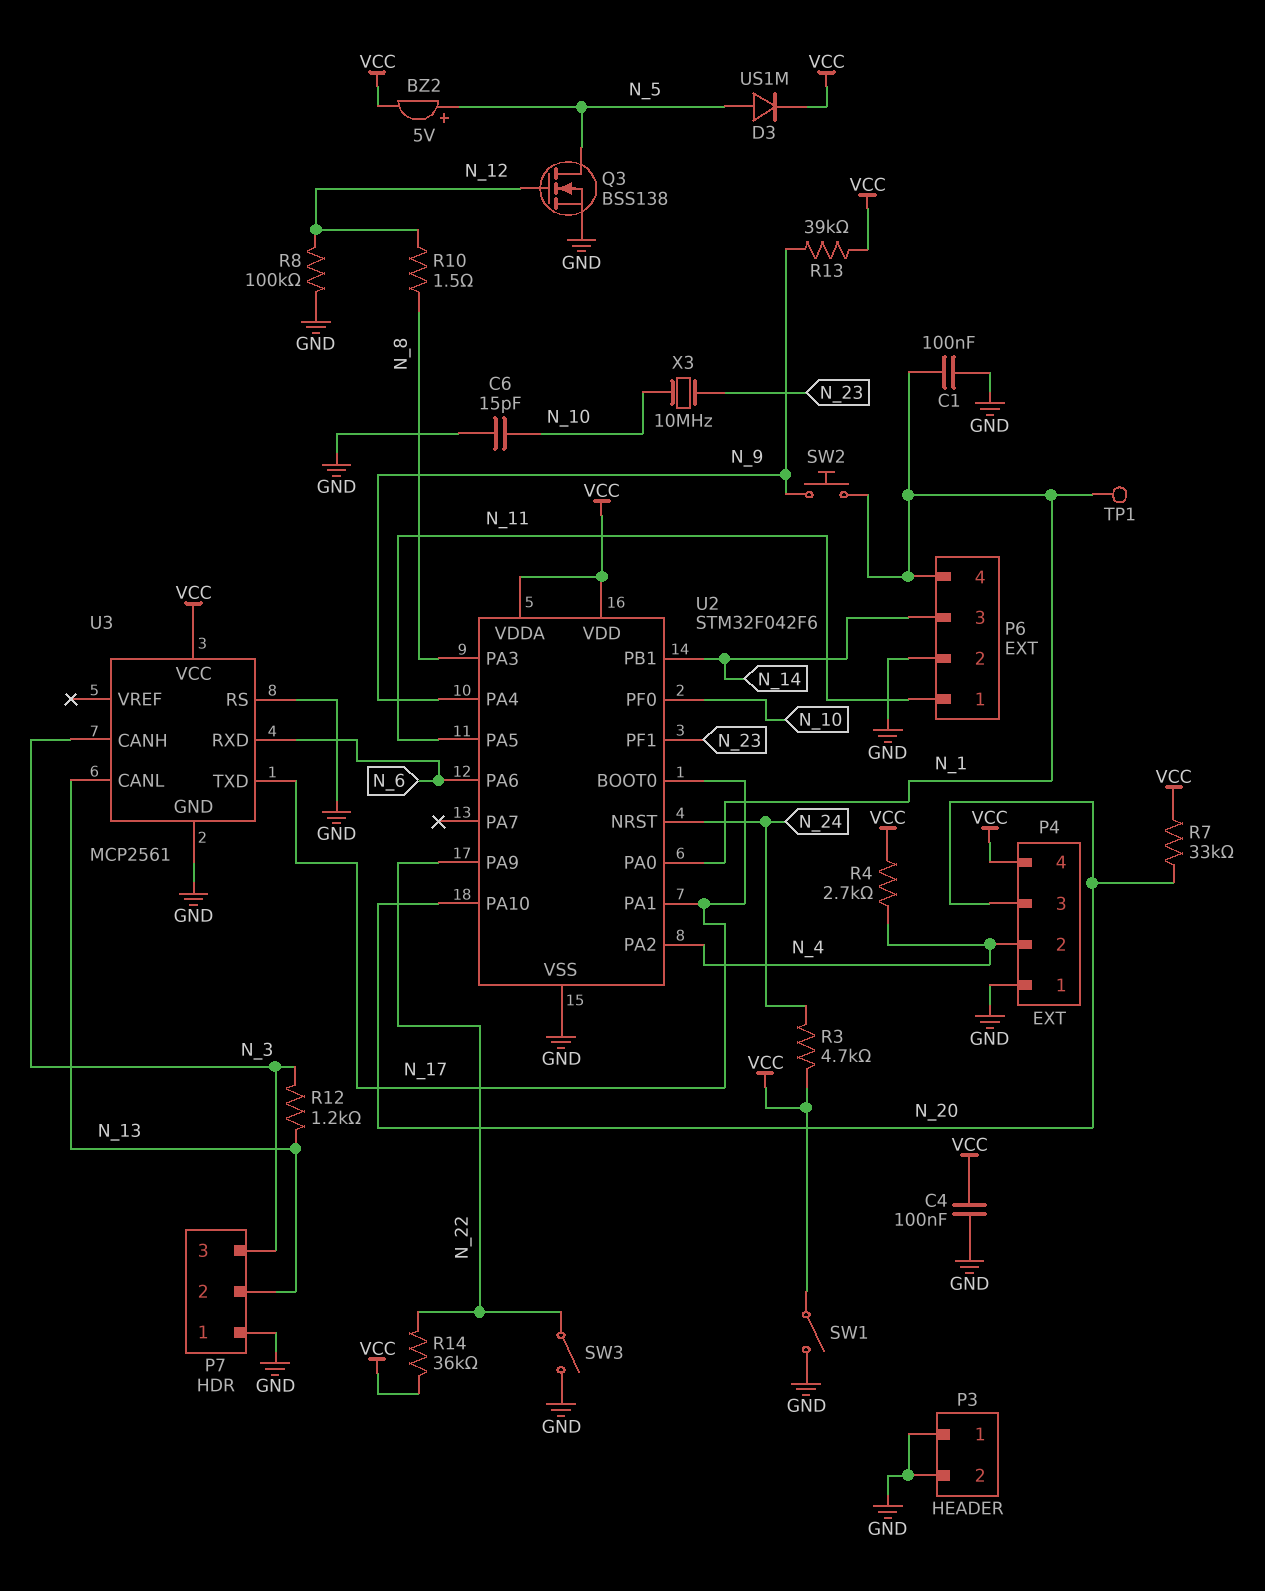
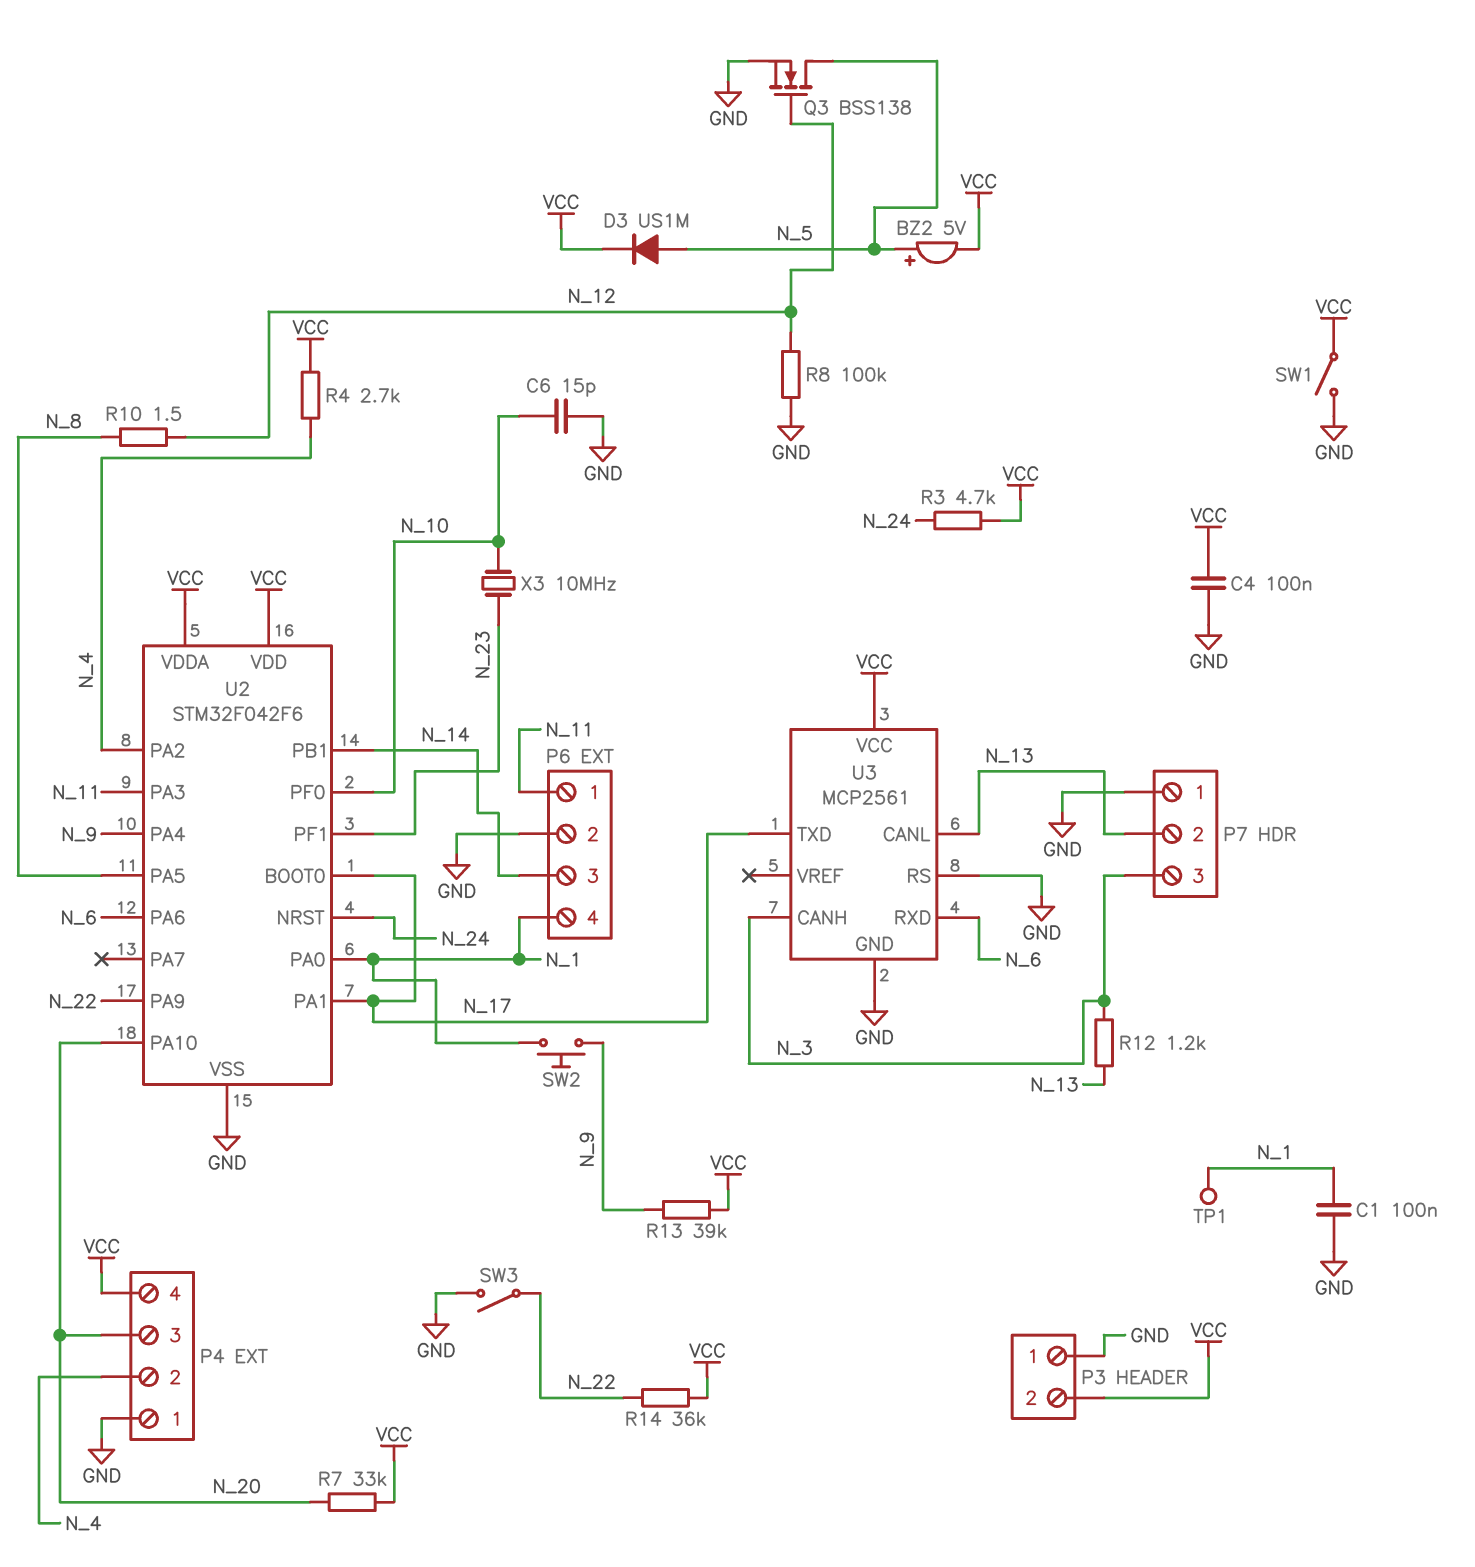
P3 pin 2: GND -> VCC
U2 pin PA3: N_8 -> N_11
U2 pin PA5: N_11 -> N_8

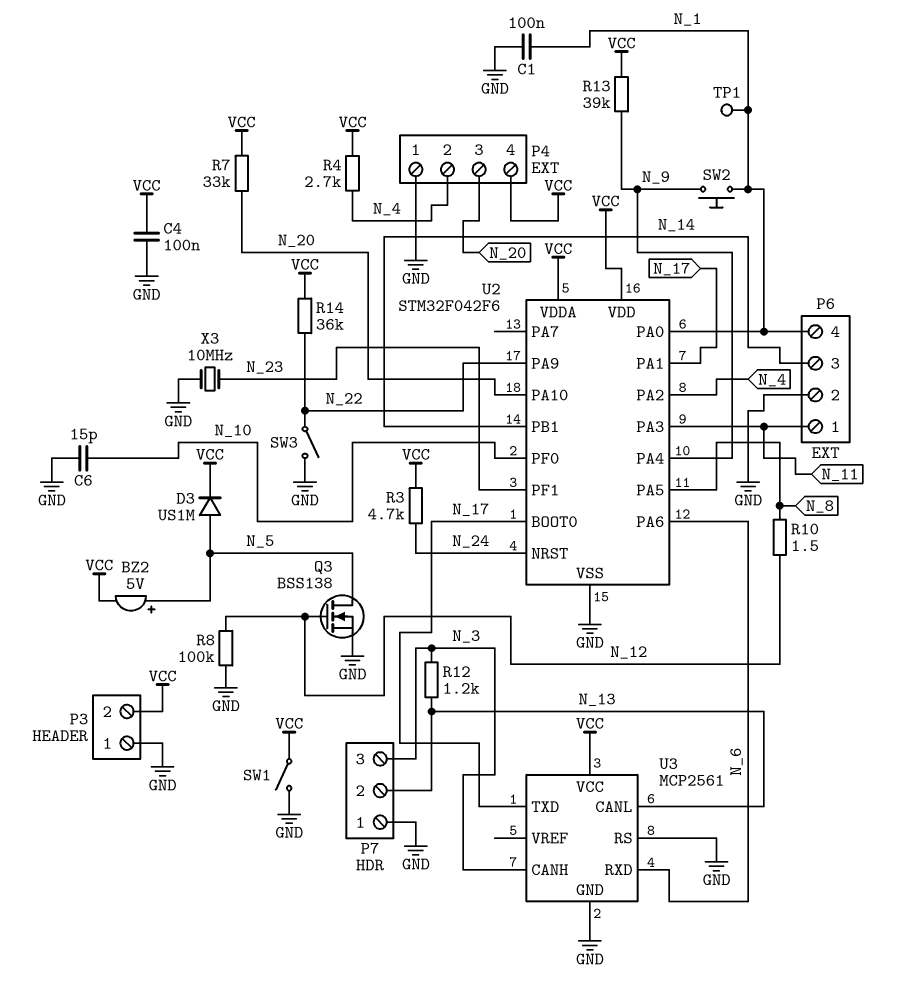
X3: 10MHz (N_10, N_23) -> 10MHz (GND, N_23)

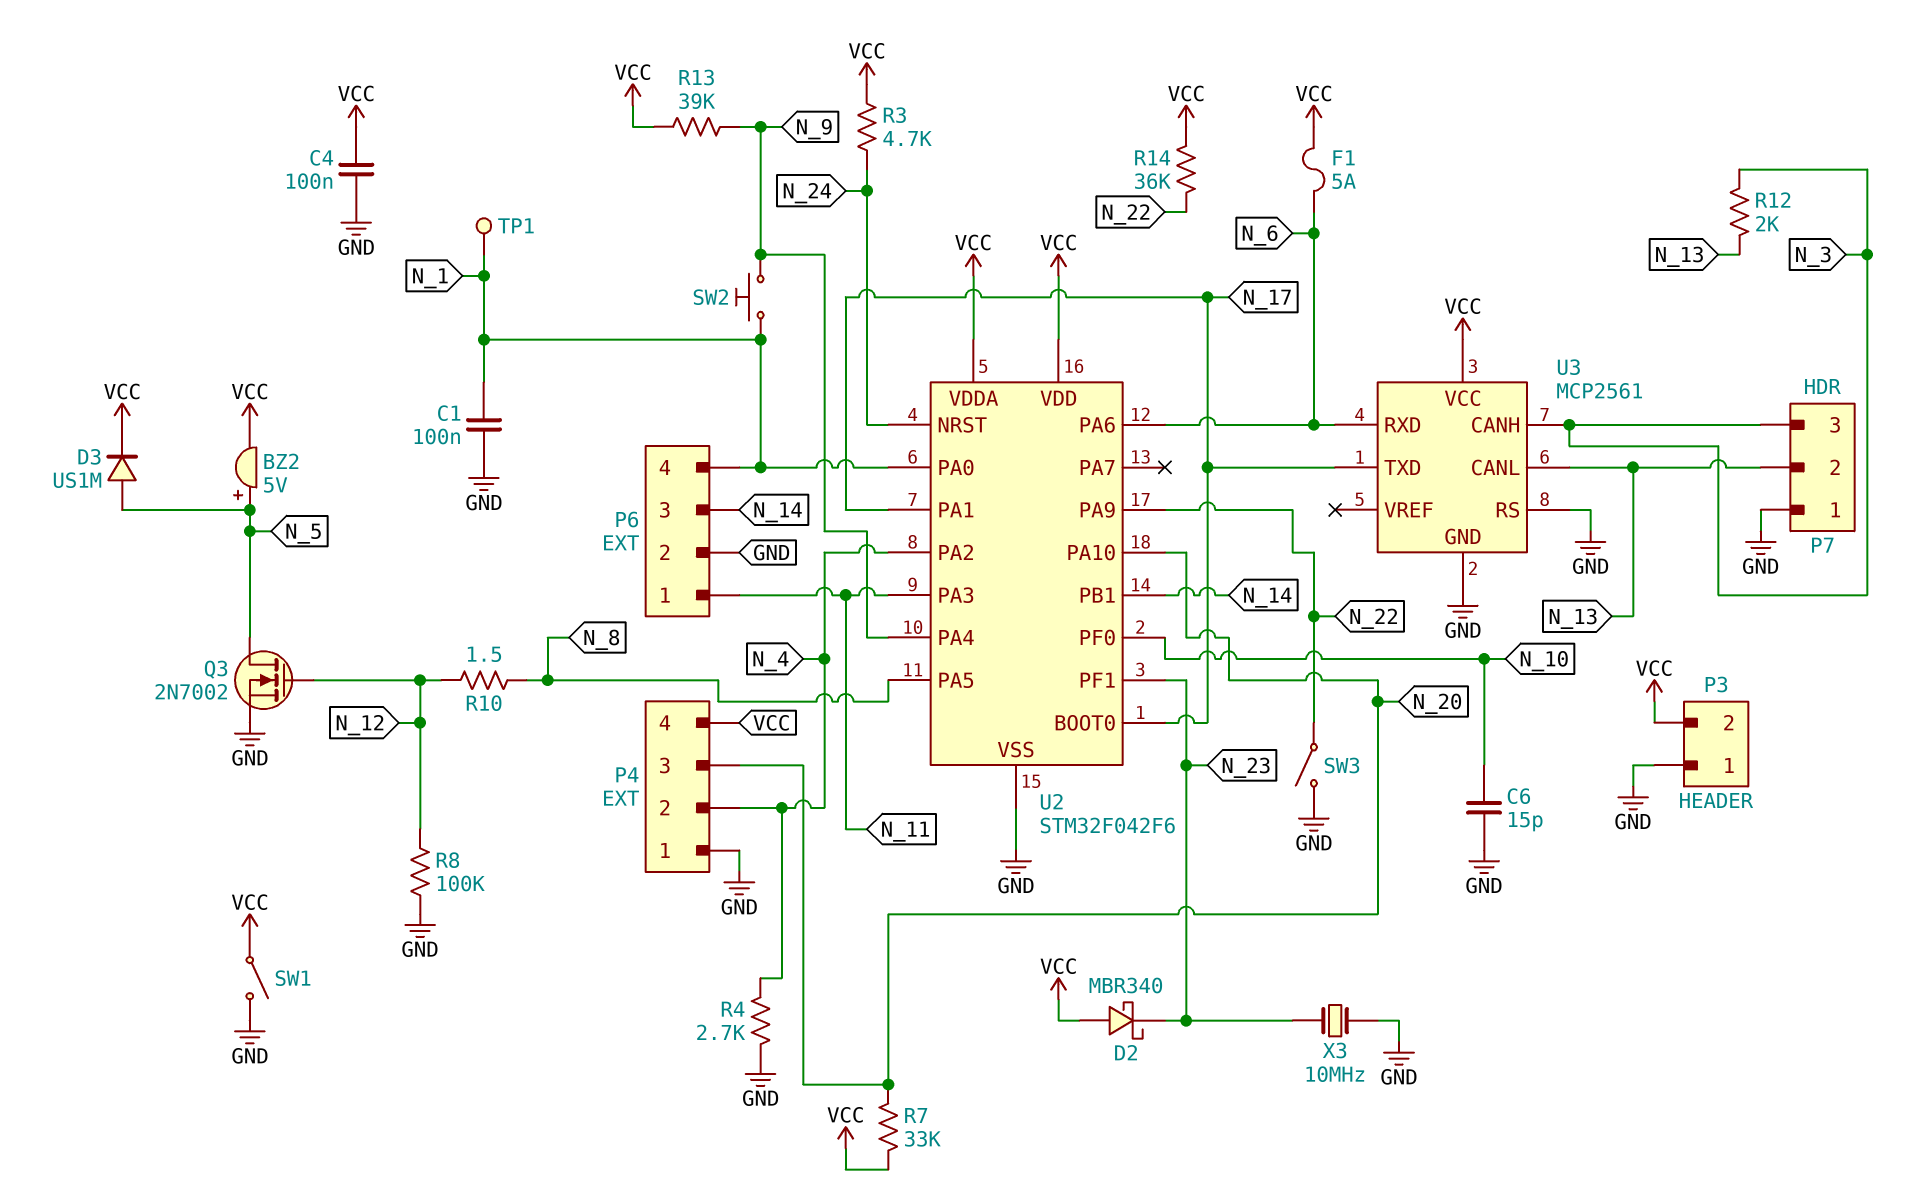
D2: none -> schottky MBR340 (A VCC, K N_23)
F1: none -> 5A (N_6, VCC)
Q3: NMOS BSS138 (G N_12, D N_5, S GND) -> NMOS 2N7002 (G N_12, D N_5, S GND)
R4: 2.7k (N_4, VCC) -> 2.7k (GND, N_4)
R12: 1.2k (N_3, N_13) -> 2k (N_3, N_13)

